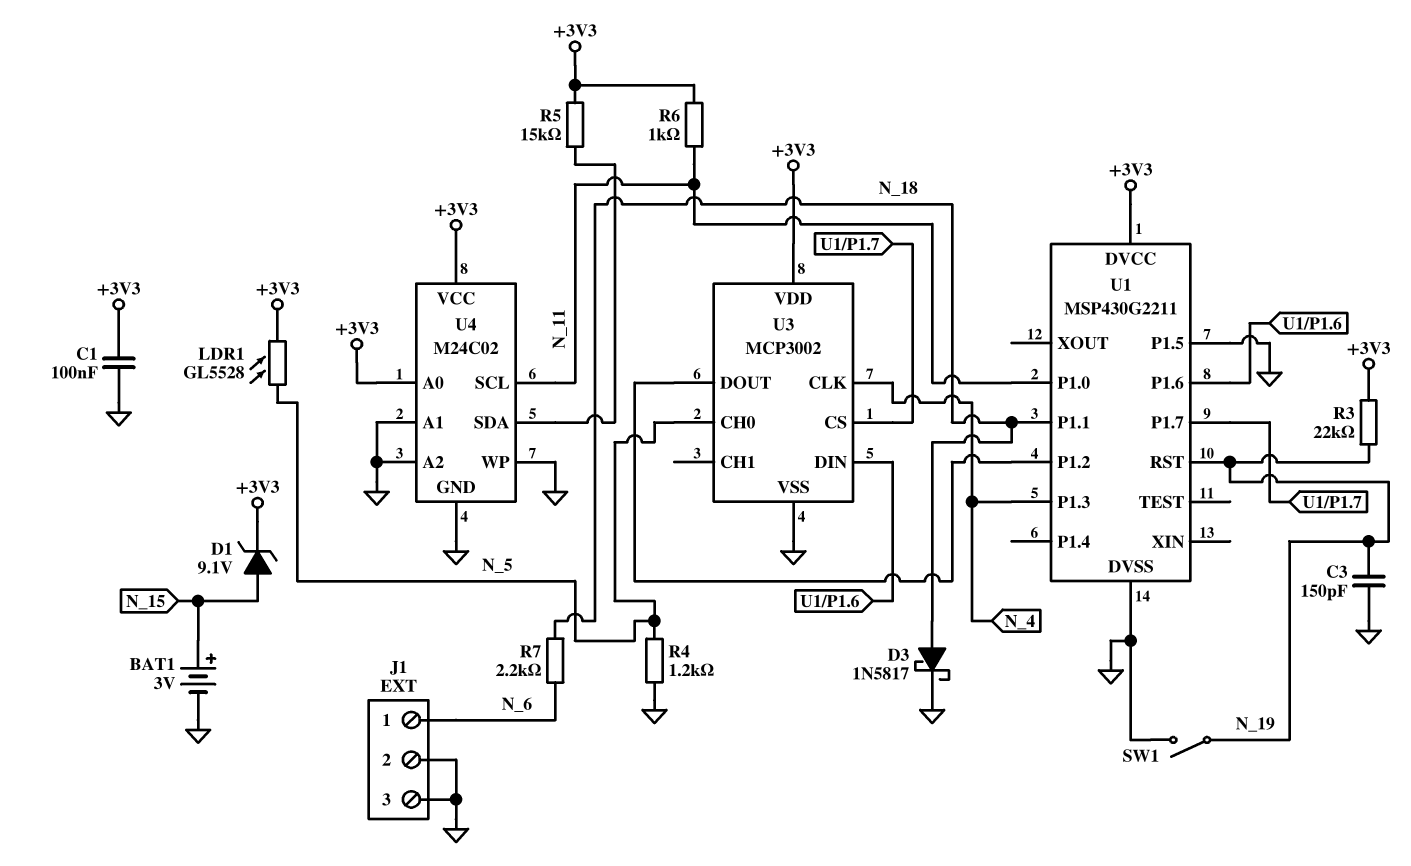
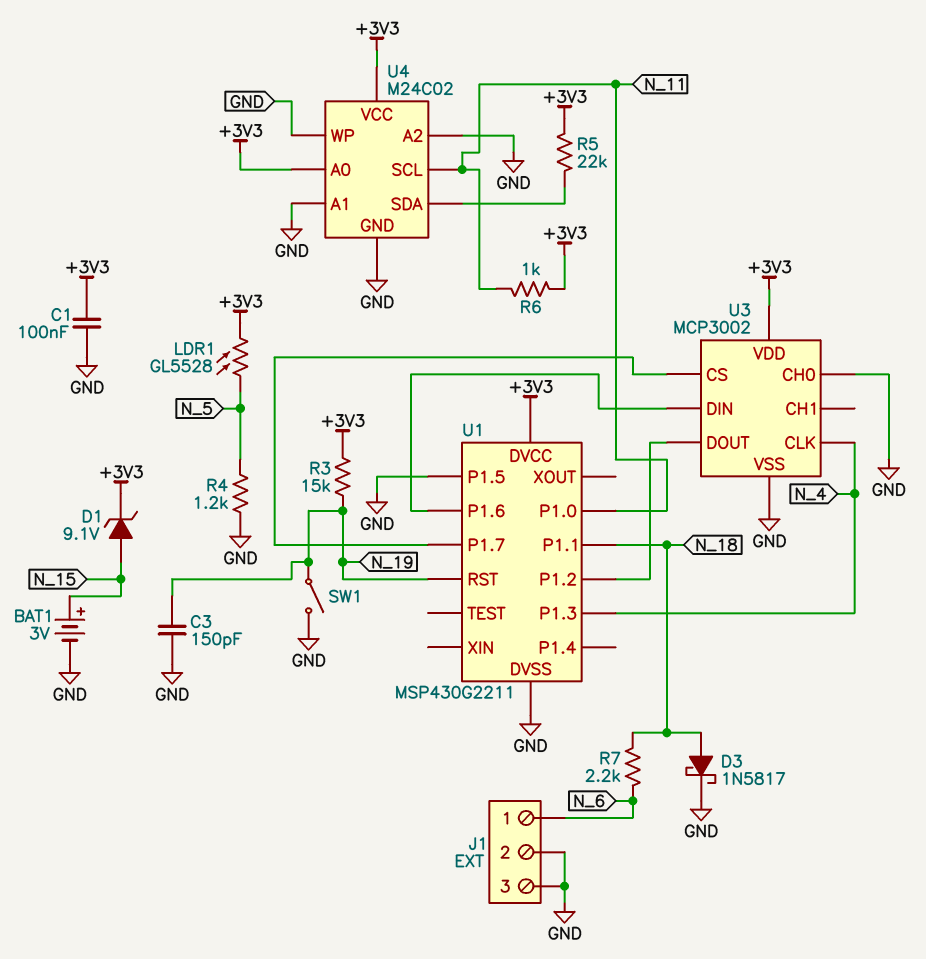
R3: 22k (+3V3, N_19) -> 15k (+3V3, N_19)
R5: 15k (+3V3, U4/SDA) -> 22k (+3V3, U4/SDA)
U3 pin CH0: N_5 -> GND

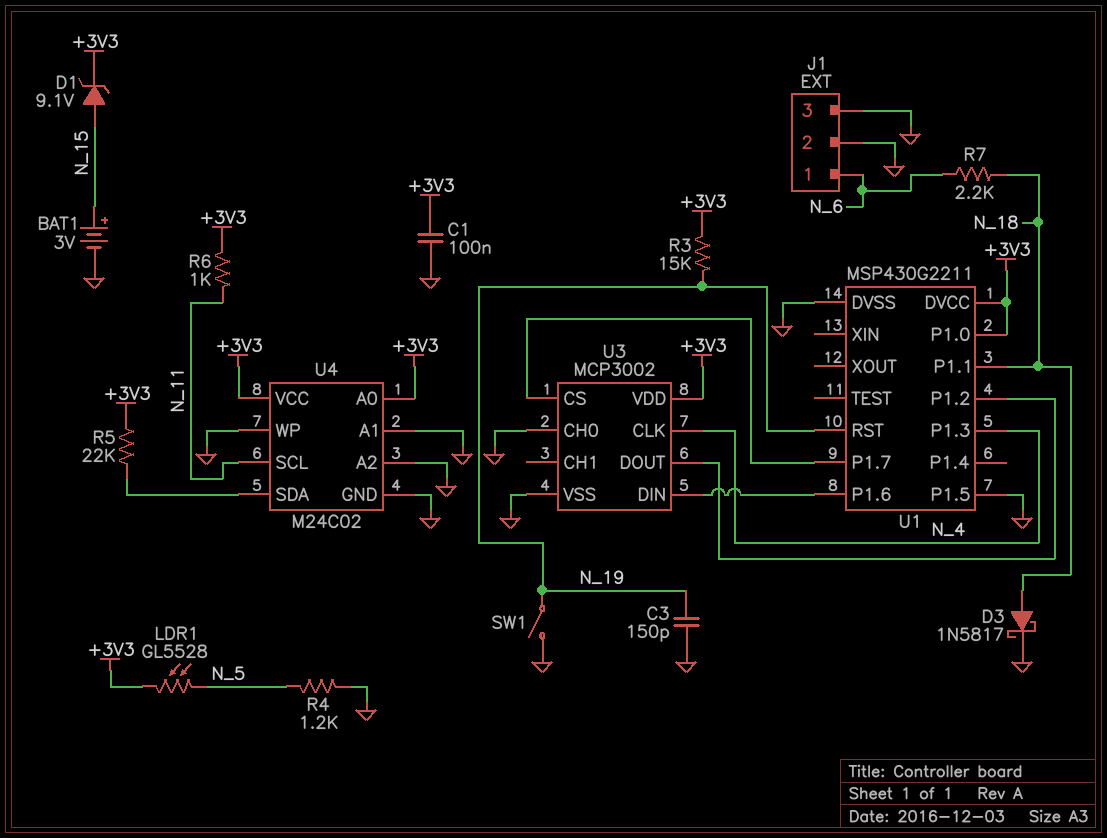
U1 pin P1.0: N_11 -> +3V3

